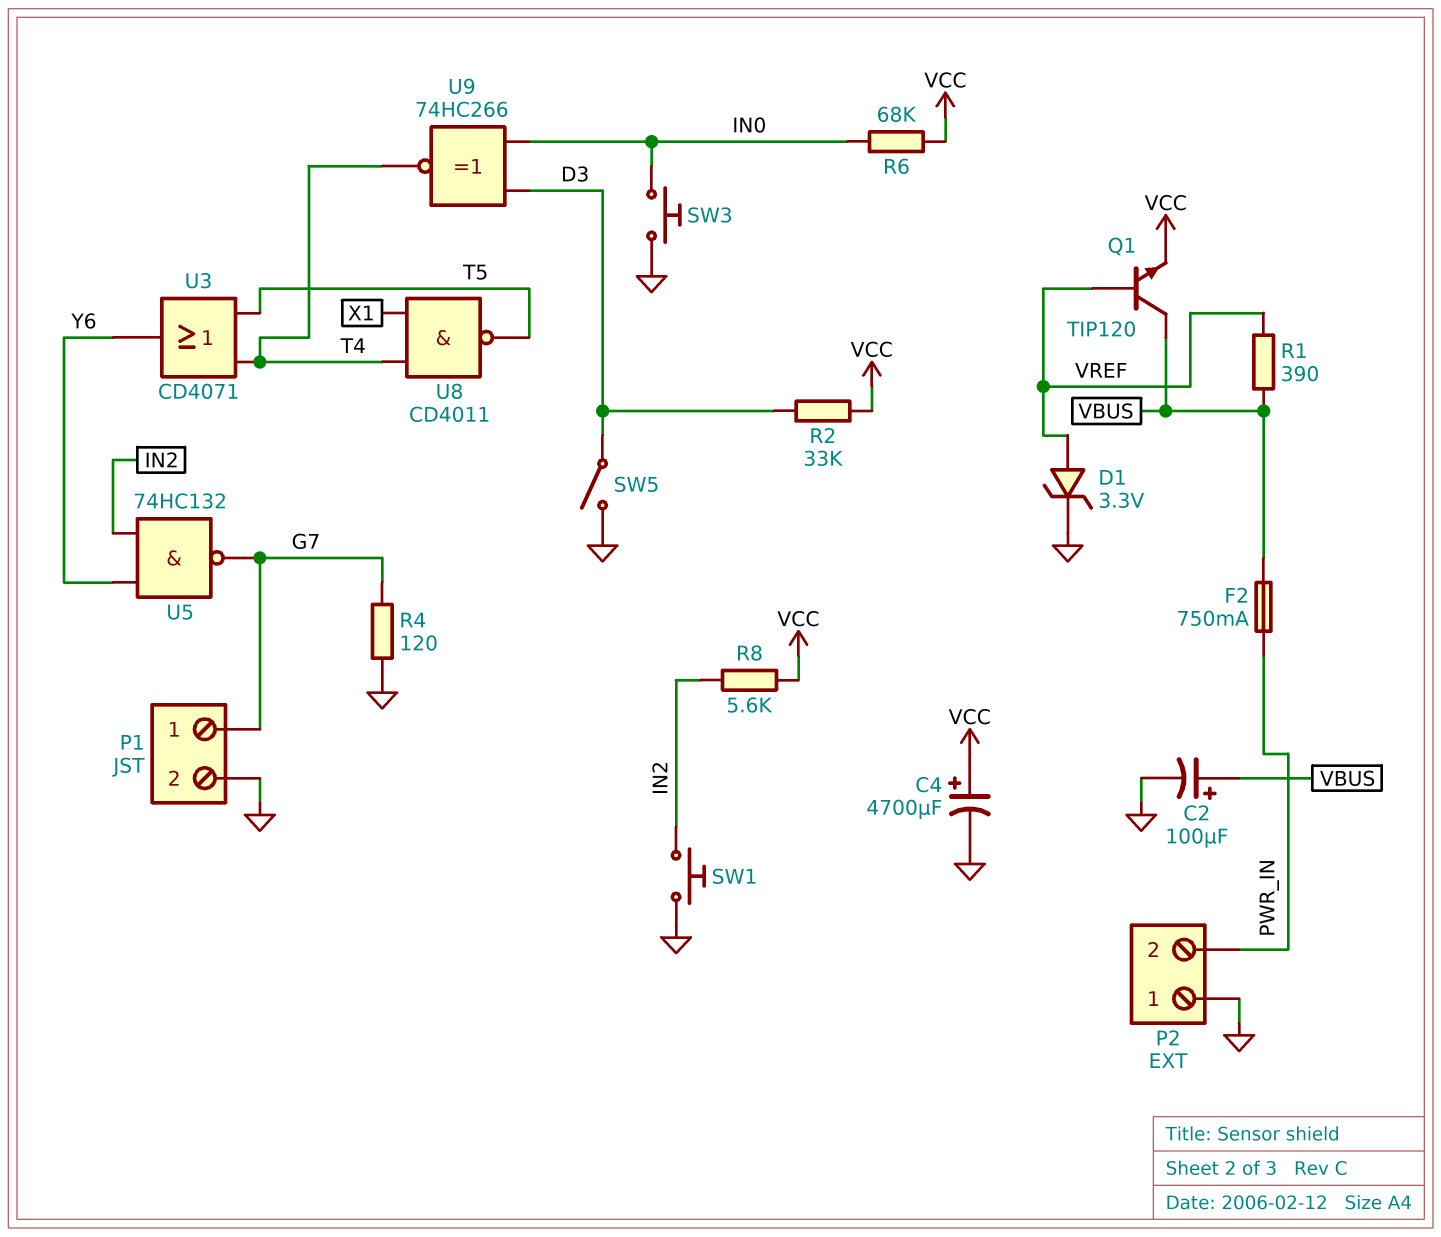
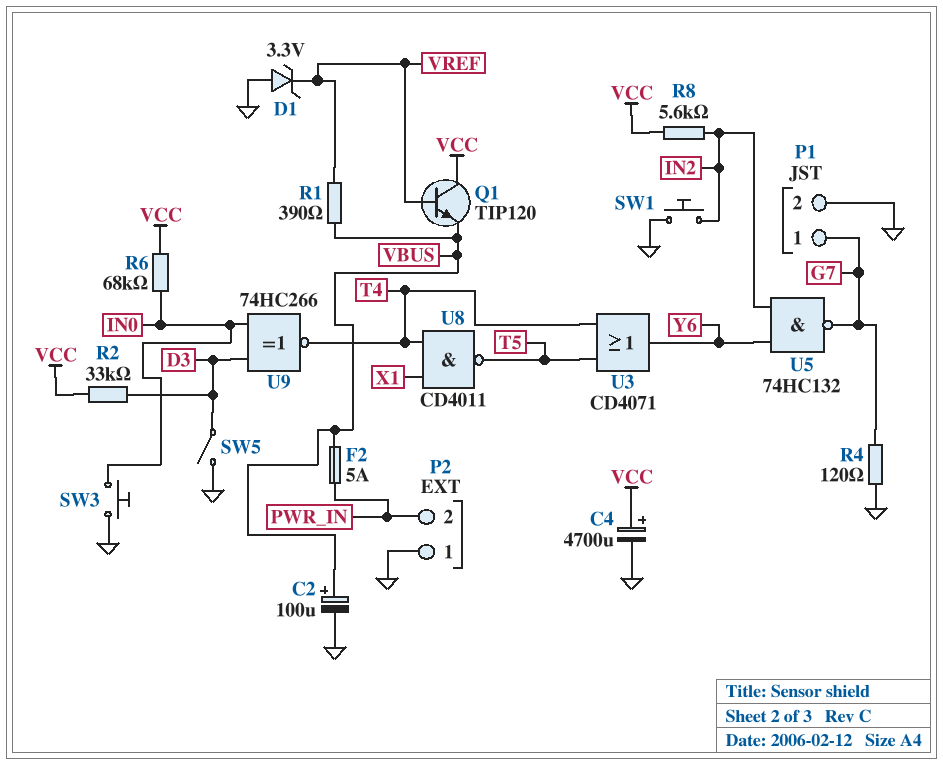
D1: zener 3.3V (A VREF, K GND) -> zener 3.3V (A GND, K VREF)
F2: 750mA (PWR_IN, VBUS) -> 5A (PWR_IN, VBUS)
Q1: NPN TIP120 (B VREF, C VBUS, E VCC) -> NPN TIP120 (B VREF, C VCC, E VBUS)

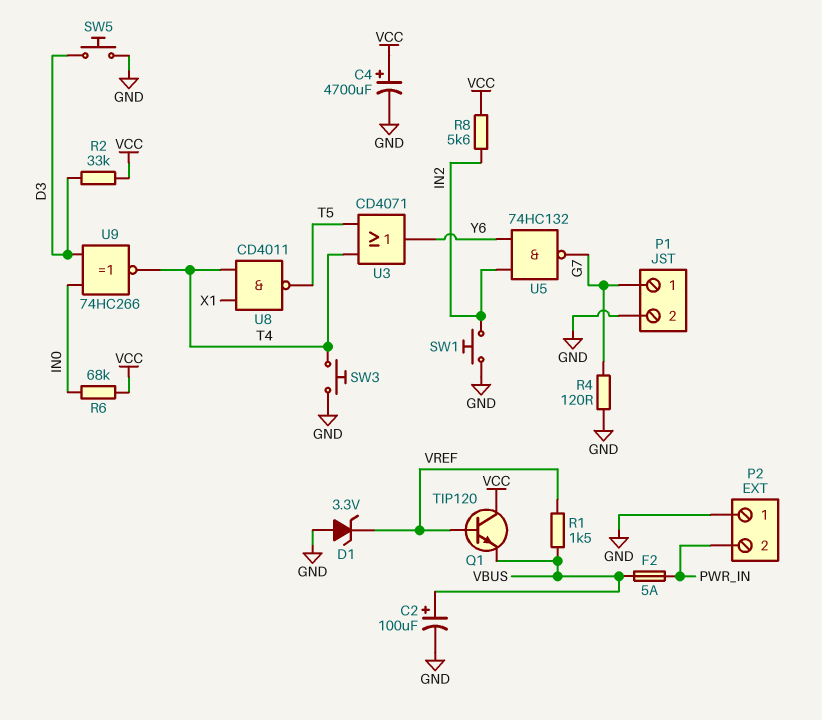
R1: 390 (VBUS, VREF) -> 1.5k (VBUS, VREF)
SW3: button (GND, IN0) -> button (GND, T4)
SW5: switch (D3, GND) -> button (D3, GND)

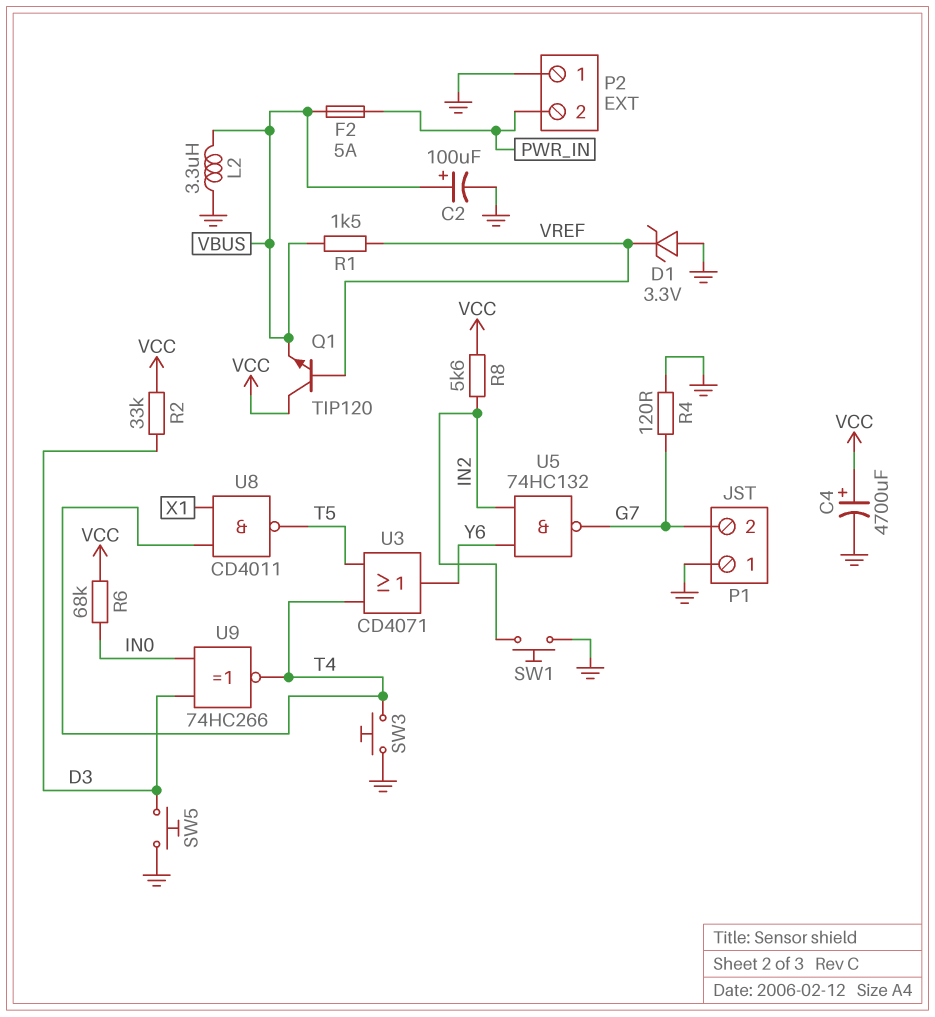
L2: none -> 3.3uH (GND, VBUS)
P1 pin 1: G7 -> GND
P1 pin 2: GND -> G7

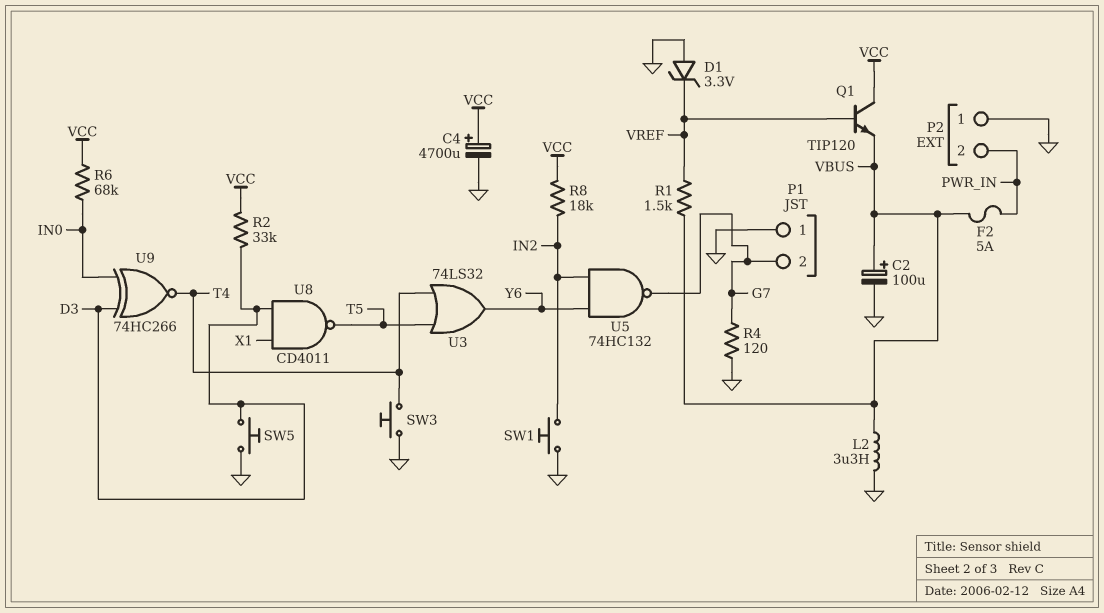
R8: 5.6k (IN2, VCC) -> 18k (IN2, VCC)
U3: OR CD4071 (in T4, in T5, out Y6) -> OR 74LS32 (in T4, in T5, out Y6)
U8: NAND CD4011 (in T4, in X1, out T5) -> NAND CD4011 (in D3, in X1, out T5)

